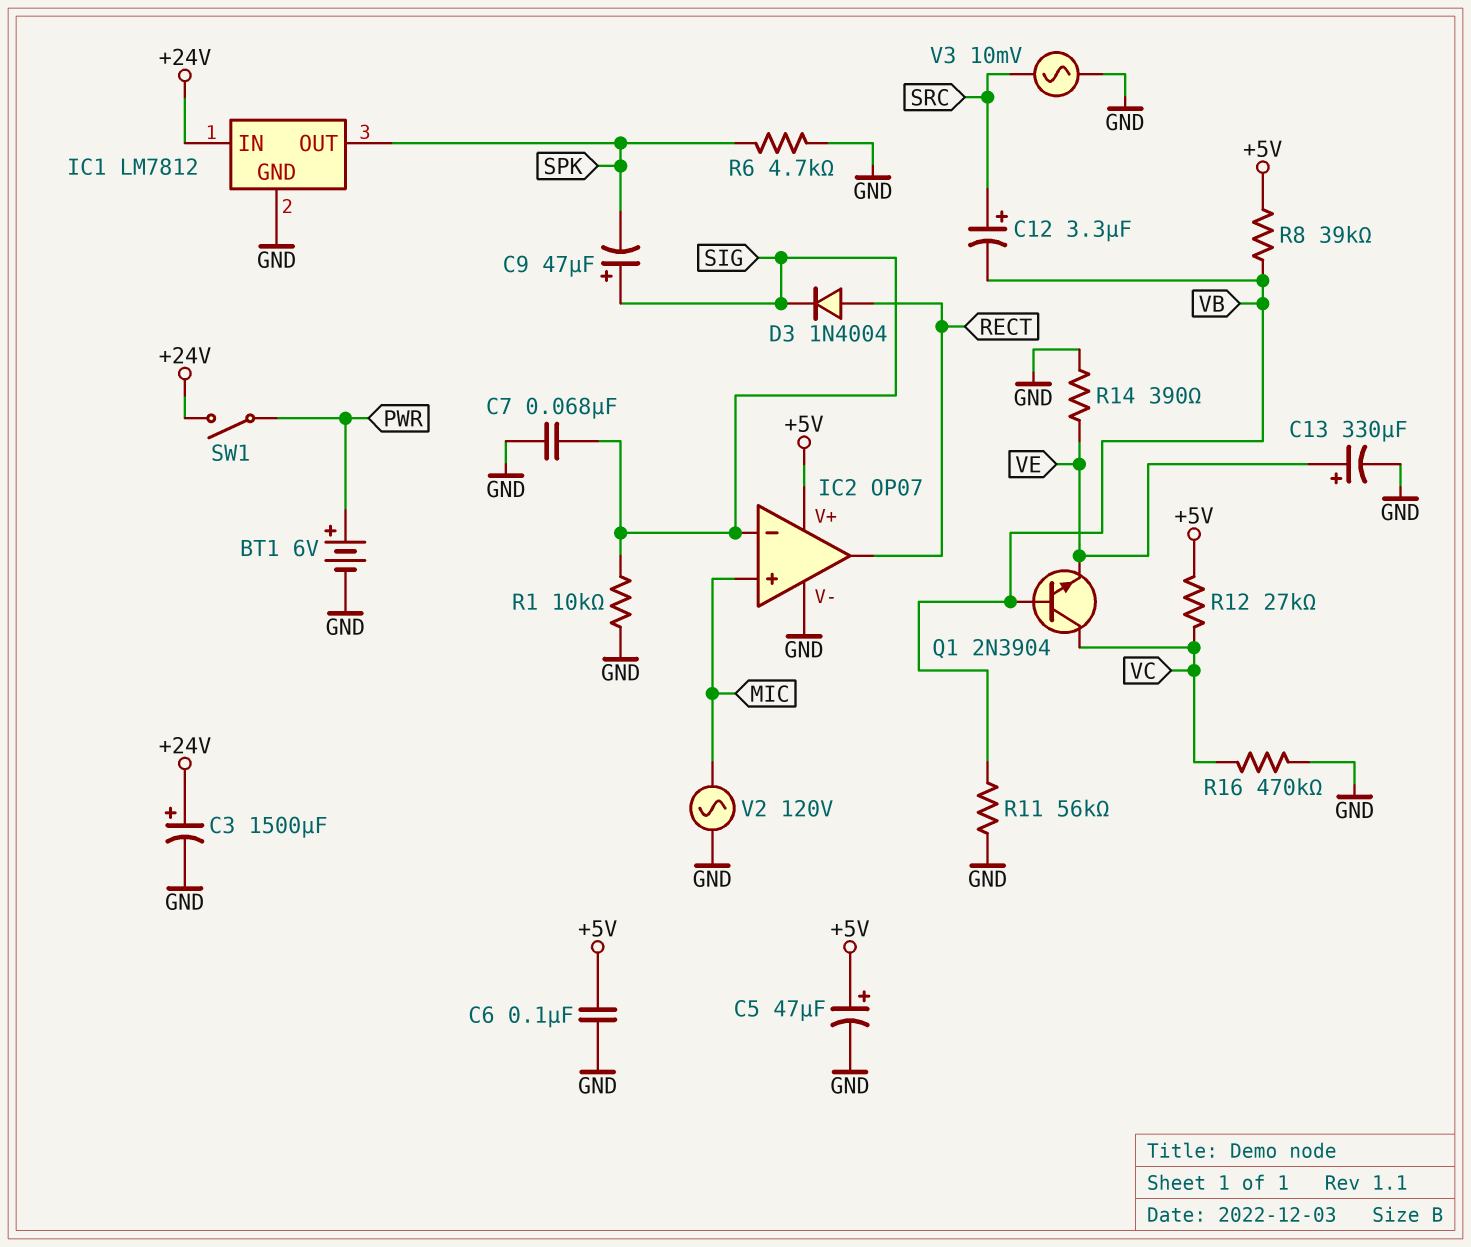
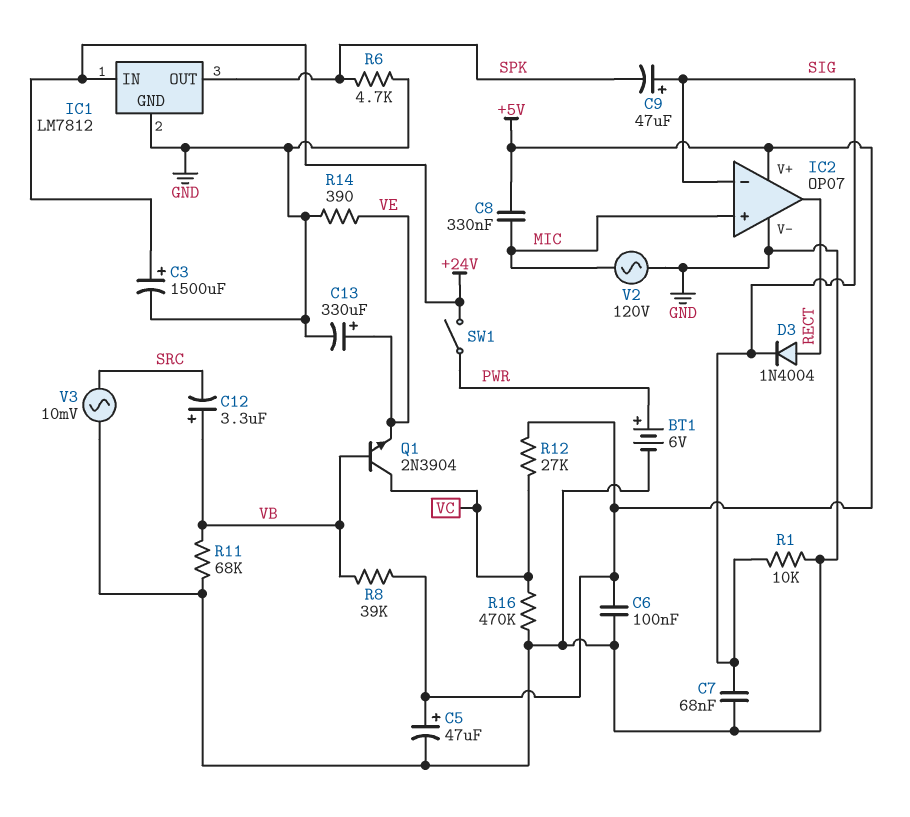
C8: none -> 330nF (+5V, MIC)
C12: 3.3uF (plus SRC, minus VB) -> 3.3uF (plus VB, minus SRC)
R11: 56k (GND, VB) -> 68k (GND, VB)

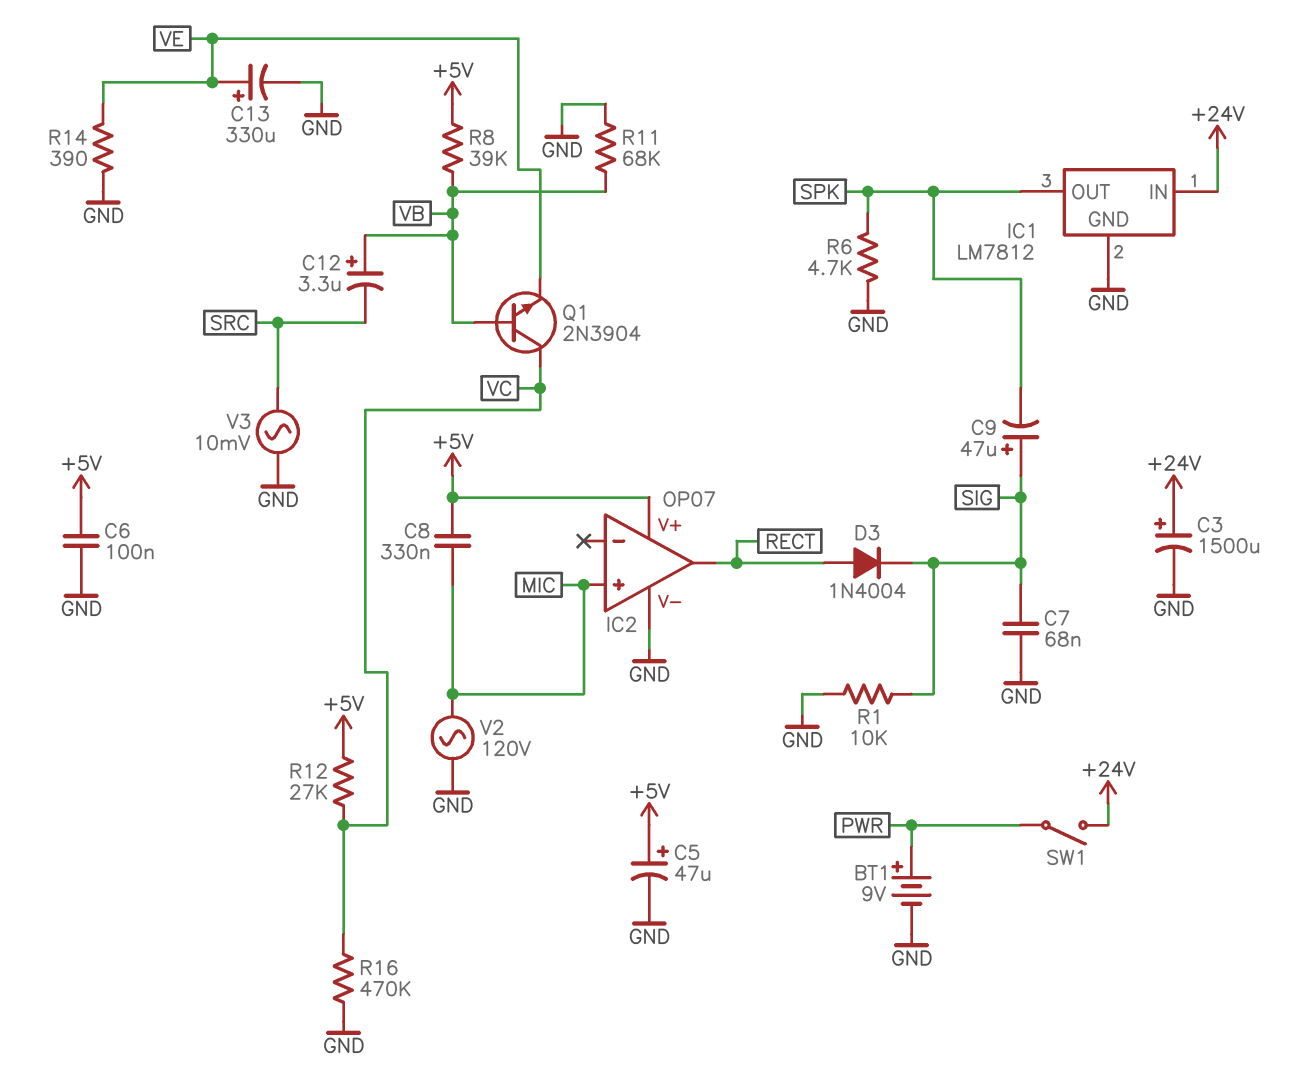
BT1: 6V (plus PWR, minus GND) -> 9V (plus PWR, minus GND)
IC2 pin in-: SIG -> none

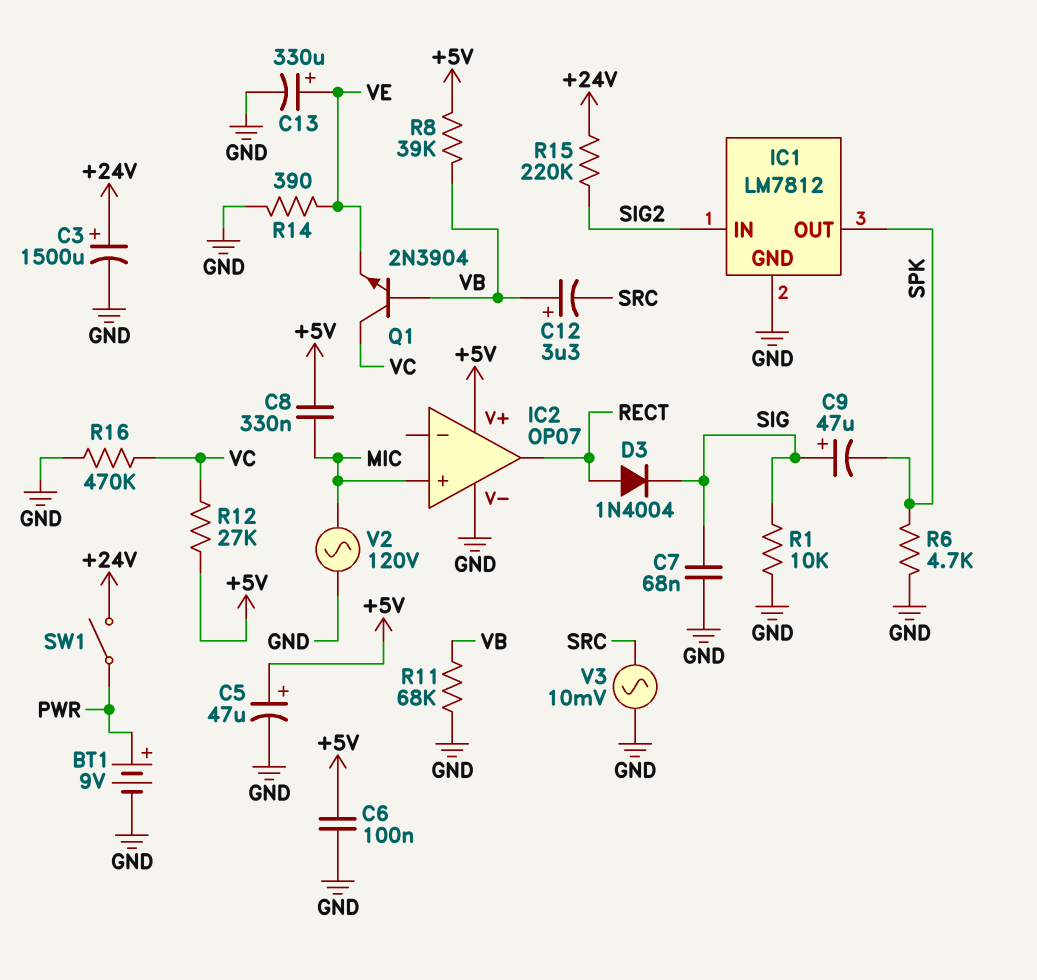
IC1 pin IN: +24V -> SIG2
R15: none -> 220k (+24V, SIG2)

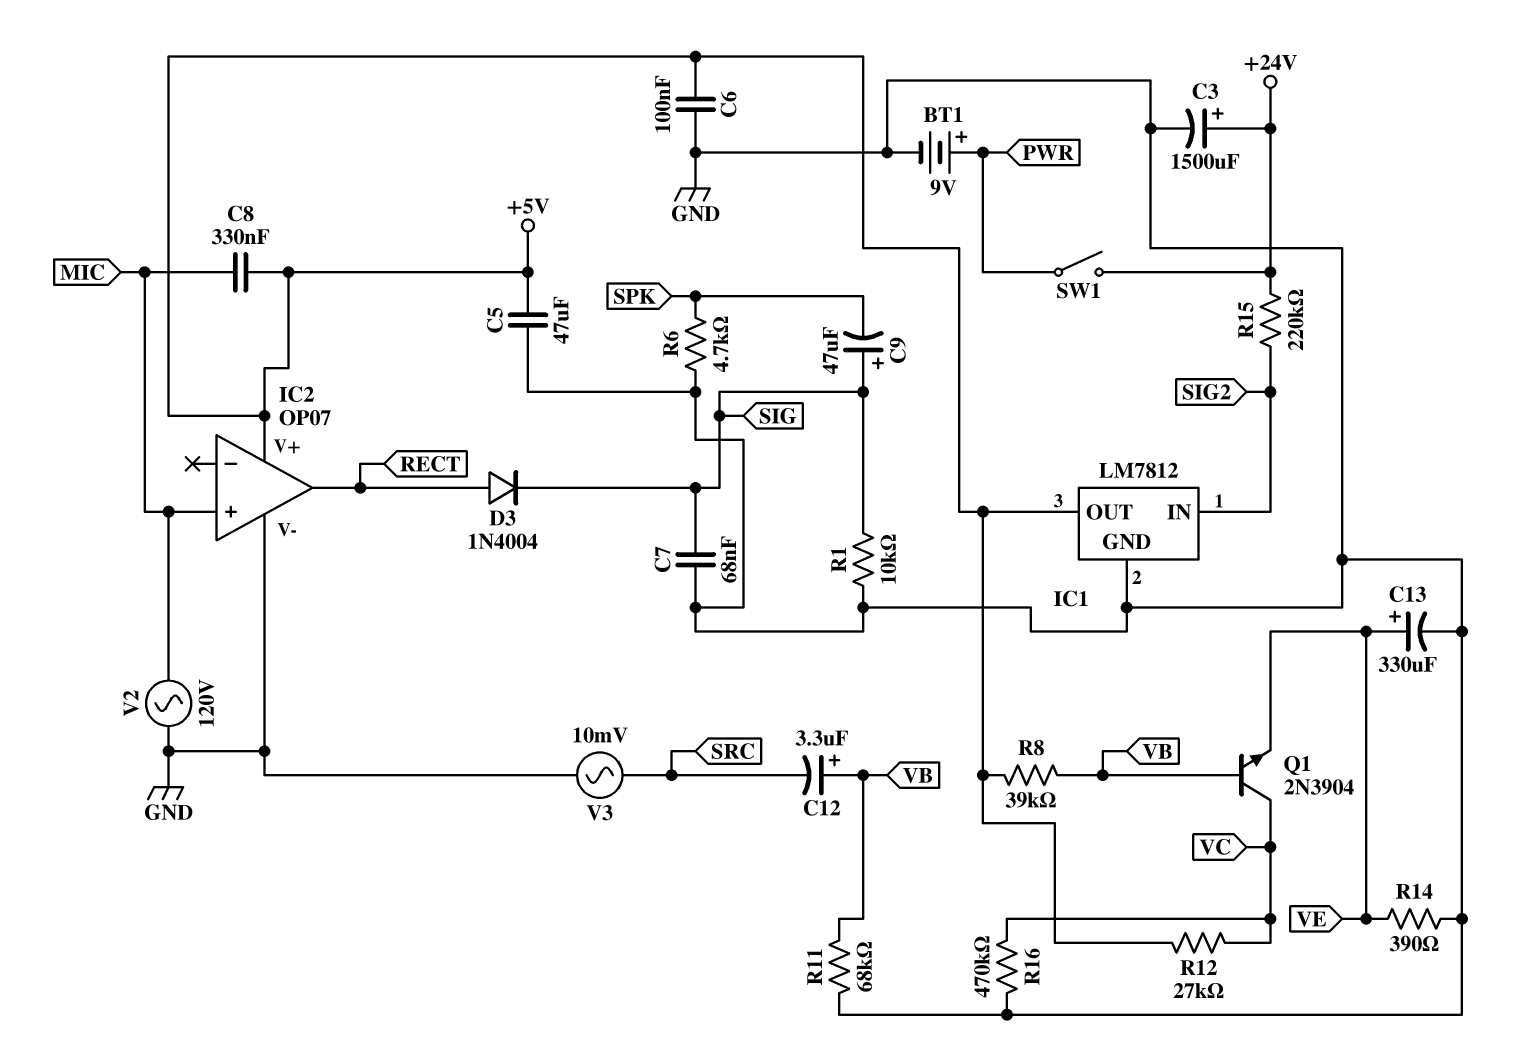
C5: 47uF (plus +5V, minus GND) -> 47uF (+5V, GND)
IC1 pin OUT: SPK -> +5V

